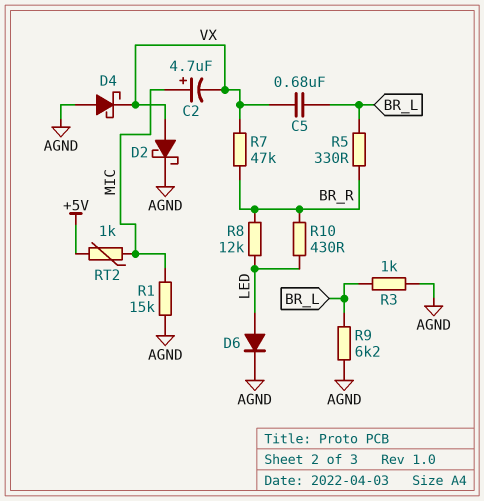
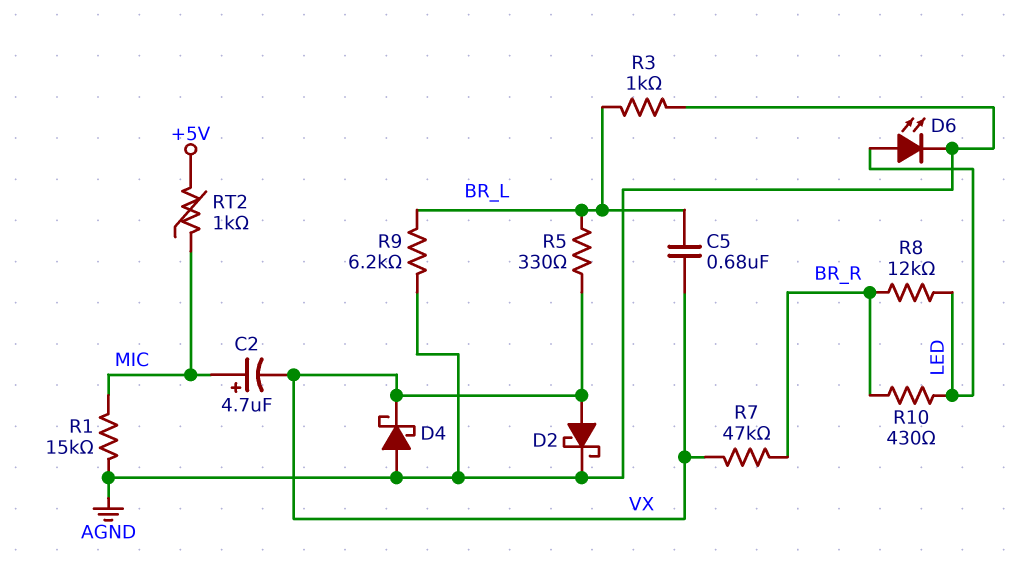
D6: diode (A LED, K AGND) -> LED (A LED, K AGND)
R5: 330 (BR_L, BR_R) -> 330 (BR_L, VX)

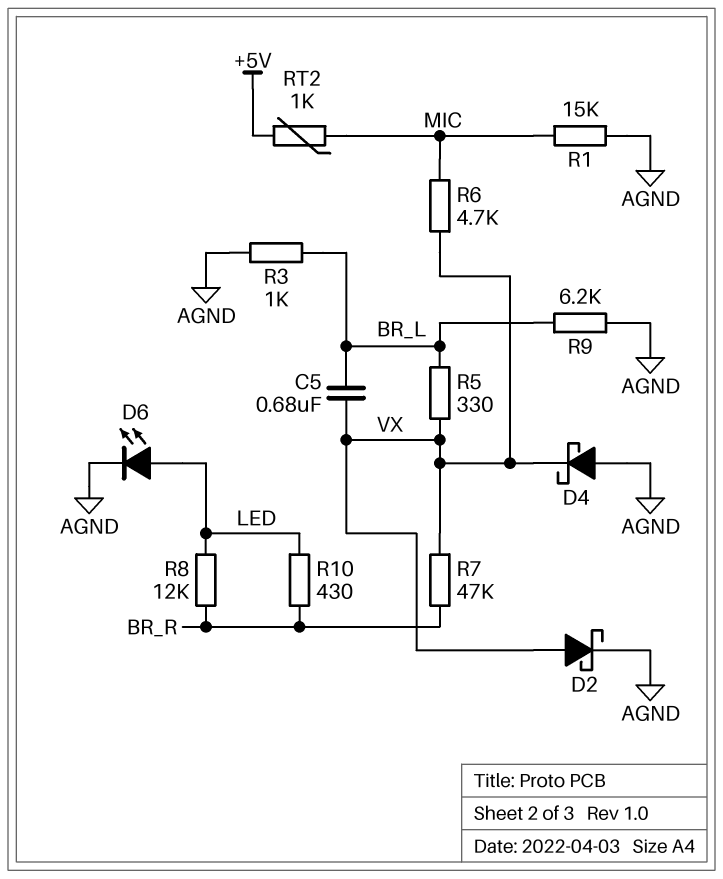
C2: 4.7uF (plus MIC, minus VX) -> none
R6: none -> 4.7k (MIC, VX)

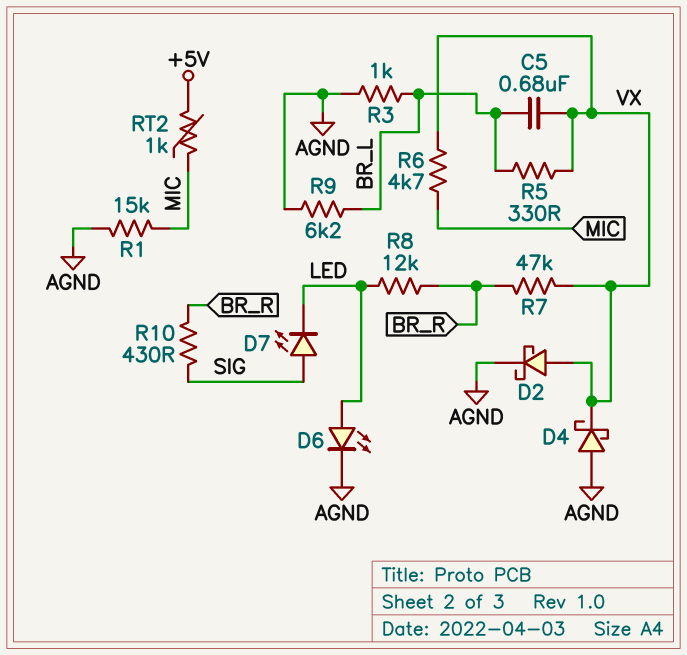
D7: none -> LED (A SIG, K LED)
R10: 430 (BR_R, LED) -> 430 (BR_R, SIG)

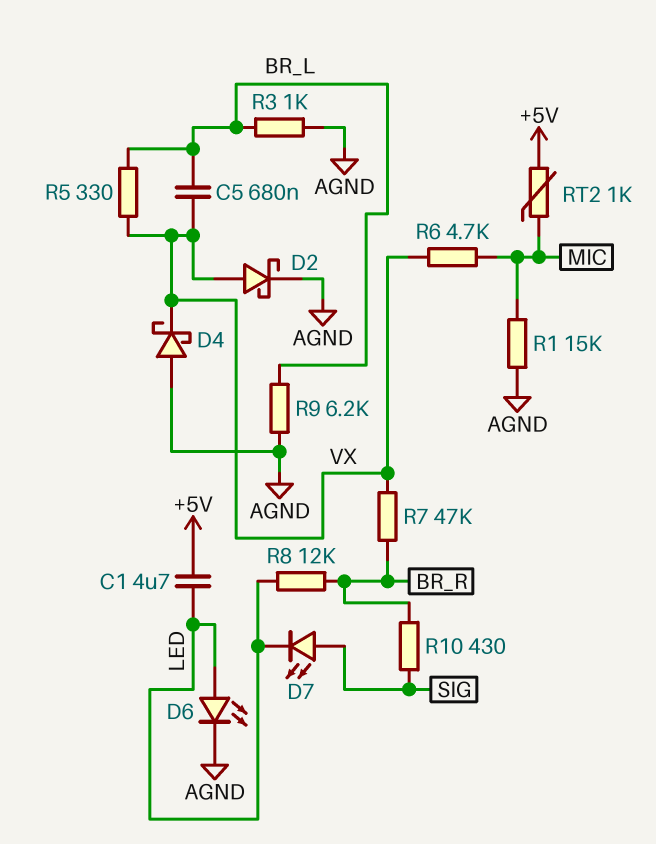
C1: none -> 4.7uF (+5V, LED)

